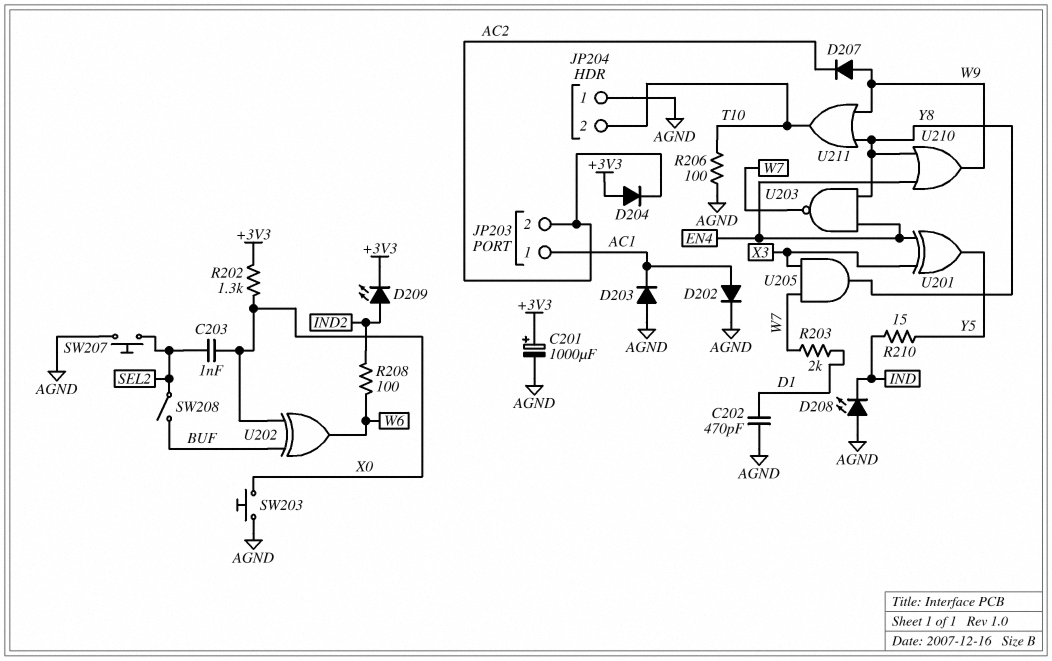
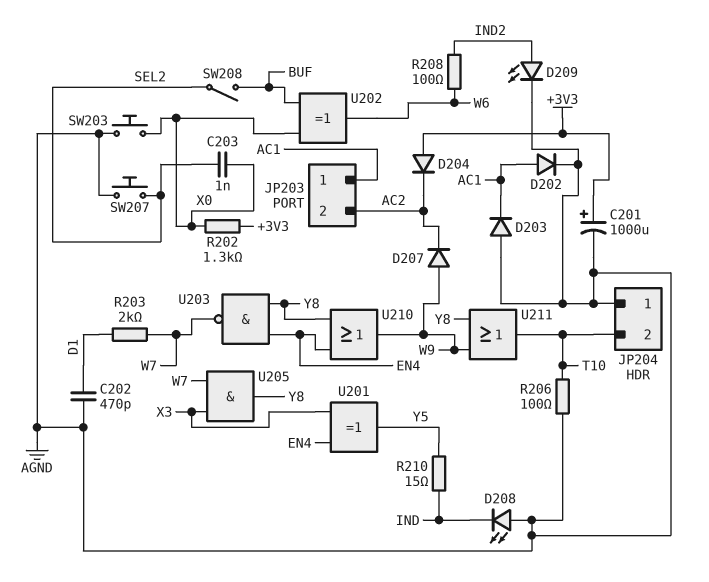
D209: LED (A IND2, K +3V3) -> LED (A IND2, K AGND)

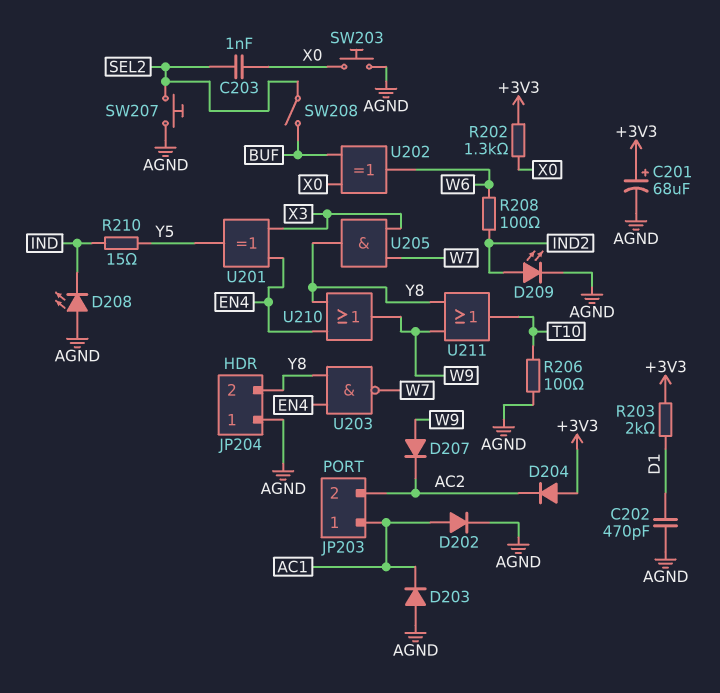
C201: 1000uF (plus +3V3, minus AGND) -> 68uF (plus +3V3, minus AGND)
JP204 pin 2: T10 -> Y8
R203: 2k (D1, W7) -> 2k (+3V3, D1)

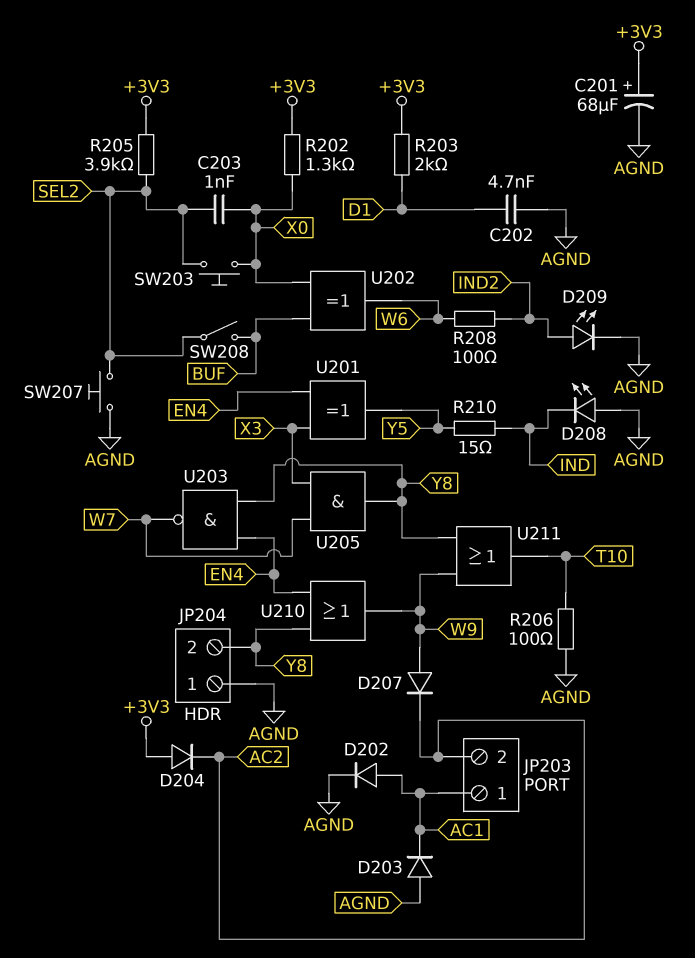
C202: 470pF (AGND, D1) -> 4.7nF (AGND, D1)
R205: none -> 3.9k (+3V3, SEL2)
SW203: button (AGND, X0) -> button (SEL2, X0)

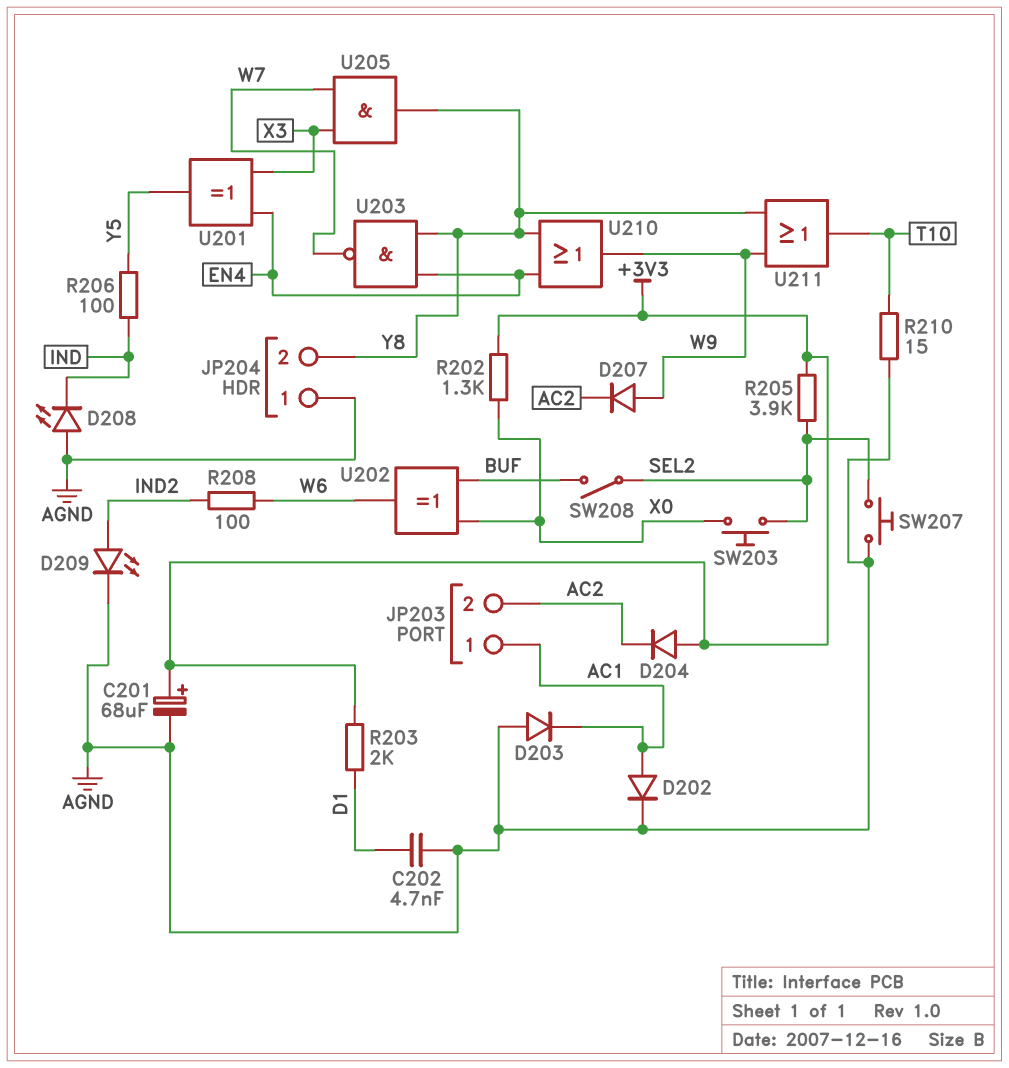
C203: 1nF (SEL2, X0) -> none
R206: 100 (AGND, T10) -> 100 (IND, Y5)
R210: 15 (IND, Y5) -> 15 (AGND, T10)

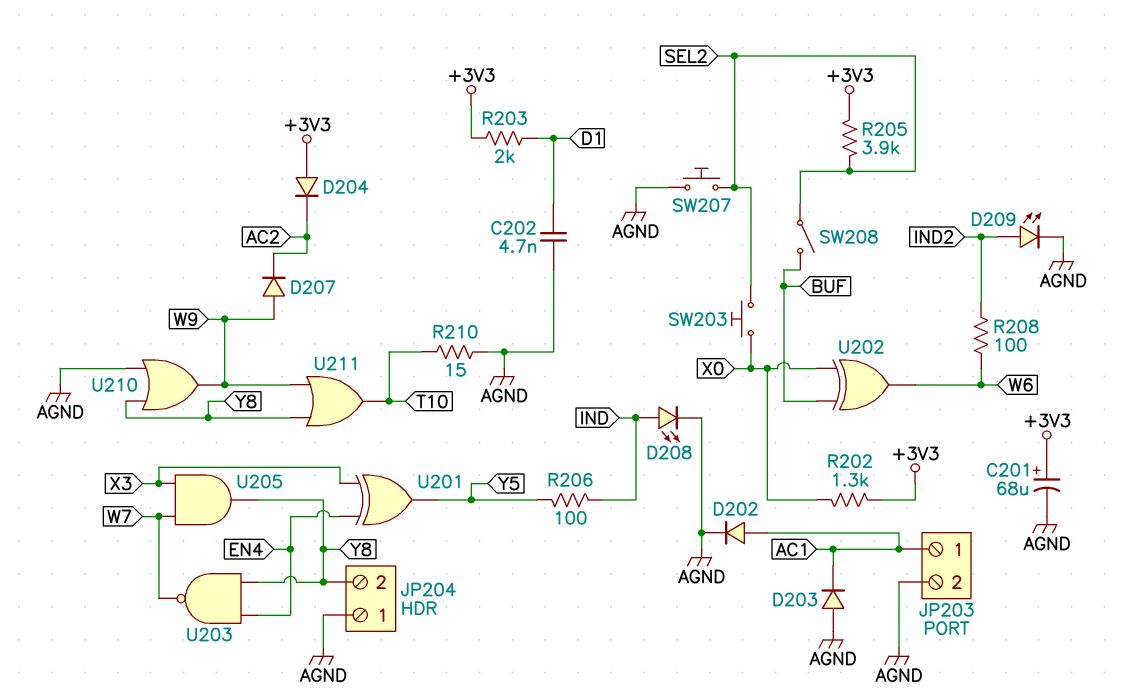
D208: LED (A AGND, K IND) -> LED (A IND, K AGND)
JP203 pin 2: AC2 -> AGND
U210: OR (in EN4, in Y8, out W9) -> OR (in AGND, in Y8, out W9)

